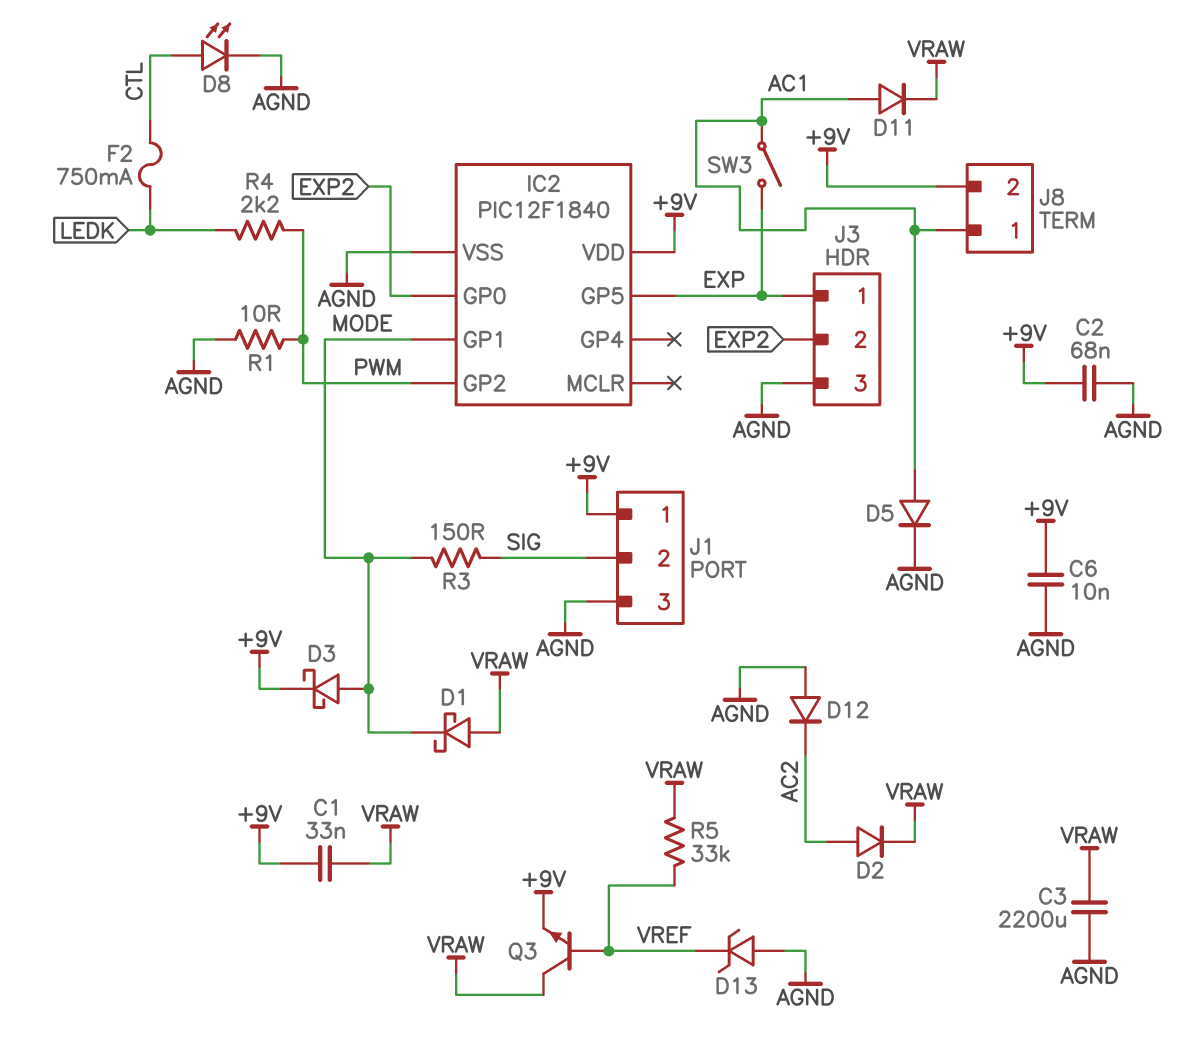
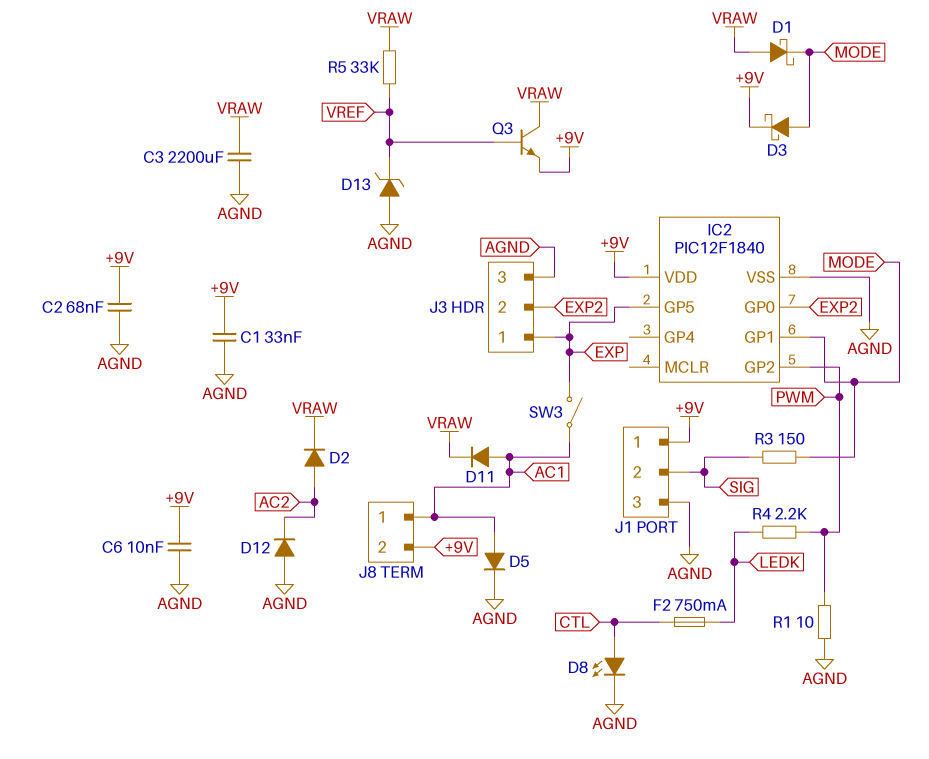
C1: 33nF (+9V, VRAW) -> 33nF (+9V, AGND)

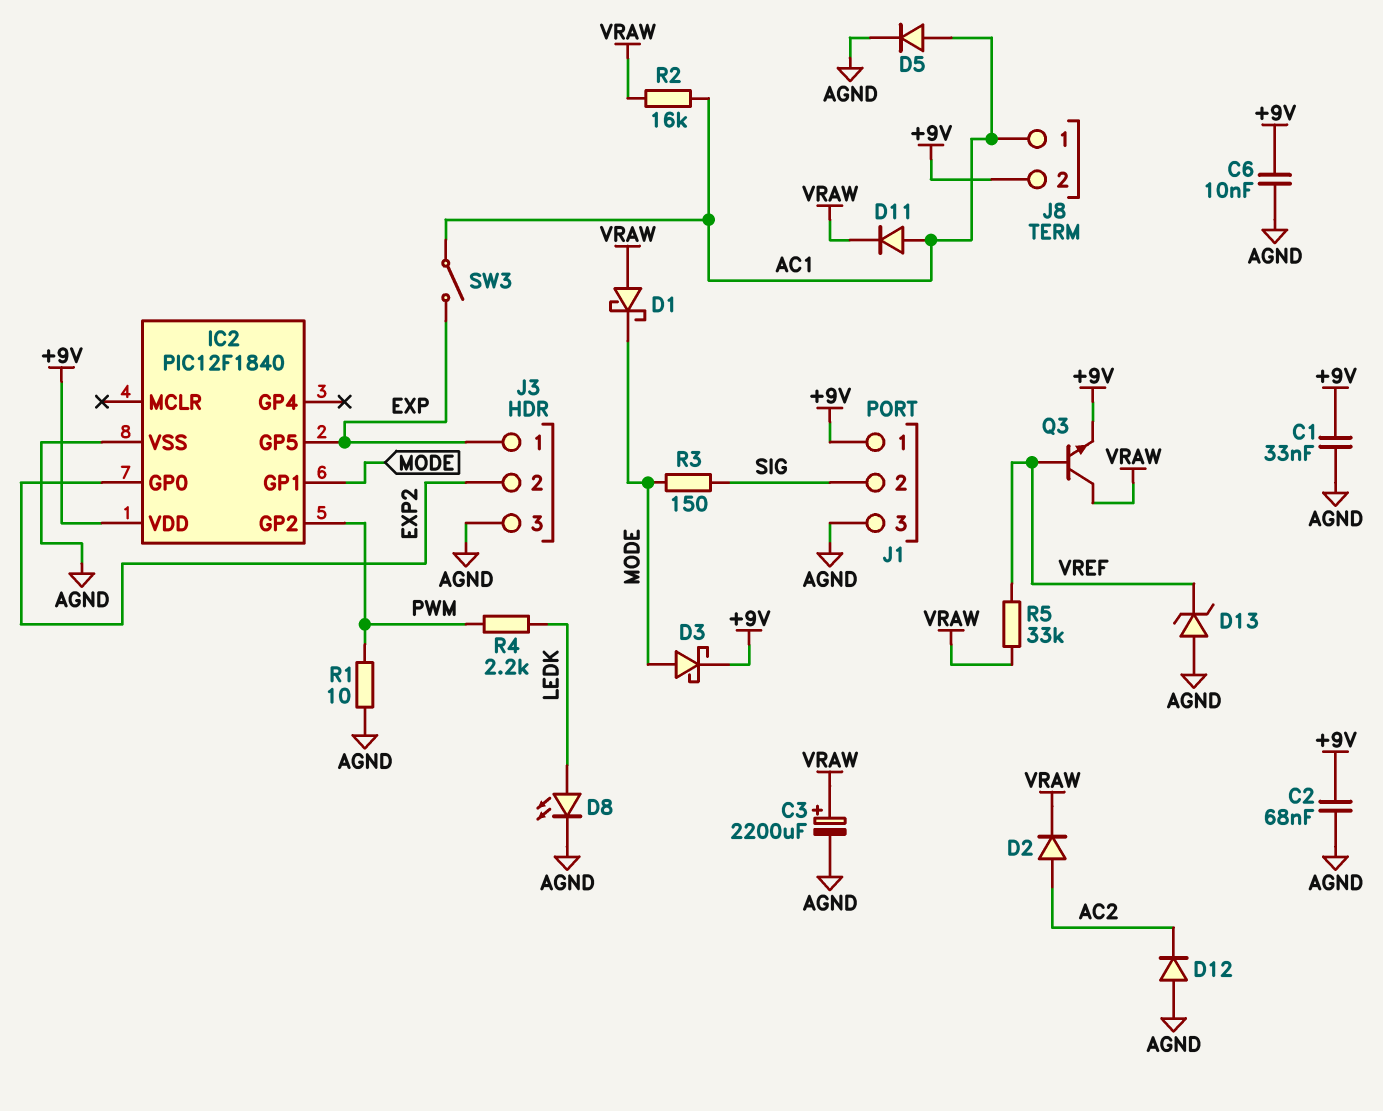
C3: 2200uF (AGND, VRAW) -> 2200uF (plus VRAW, minus AGND)
D8: LED (A CTL, K AGND) -> LED (A LEDK, K AGND)
F2: 750mA (CTL, LEDK) -> none
R2: none -> 16k (AC1, VRAW)

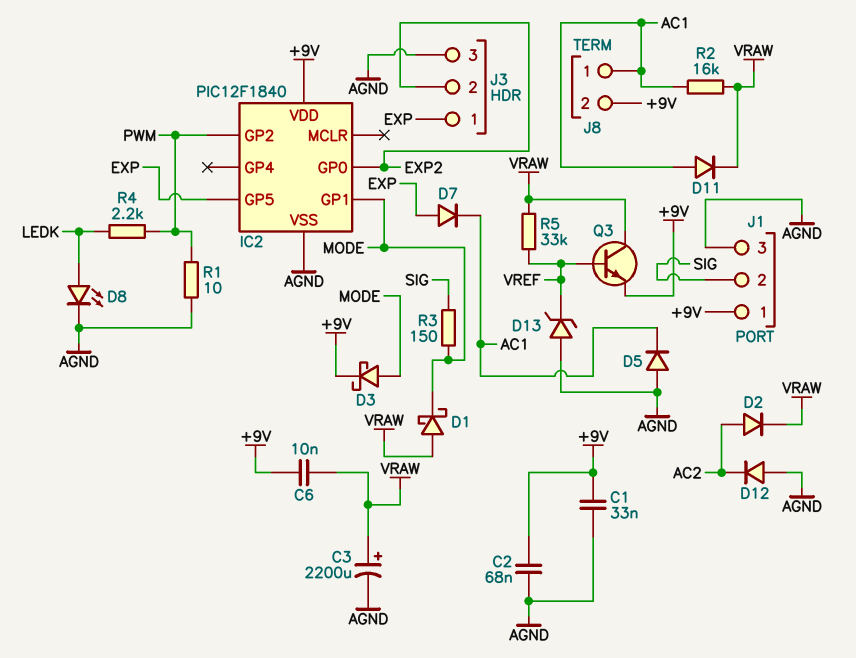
C6: 10nF (+9V, AGND) -> 10nF (+9V, VRAW)
D5: diode (A AC1, K AGND) -> diode (A AGND, K AC1)
D7: none -> diode (A EXP, K AC1)
SW3: switch (AC1, EXP) -> none

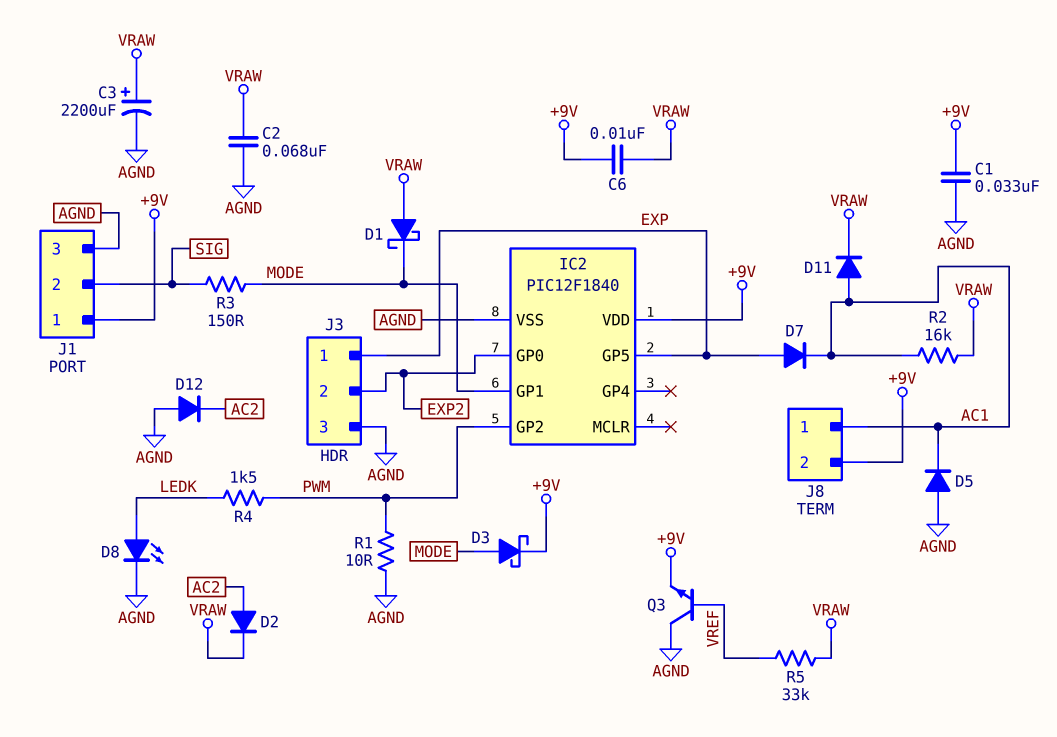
C2: 68nF (+9V, AGND) -> 68nF (AGND, VRAW)
D13: zener (A AGND, K VREF) -> none
Q3: NPN (B VREF, C VRAW, E +9V) -> NPN (B VREF, C AGND, E +9V)
R4: 2.2k (LEDK, PWM) -> 1.5k (LEDK, PWM)

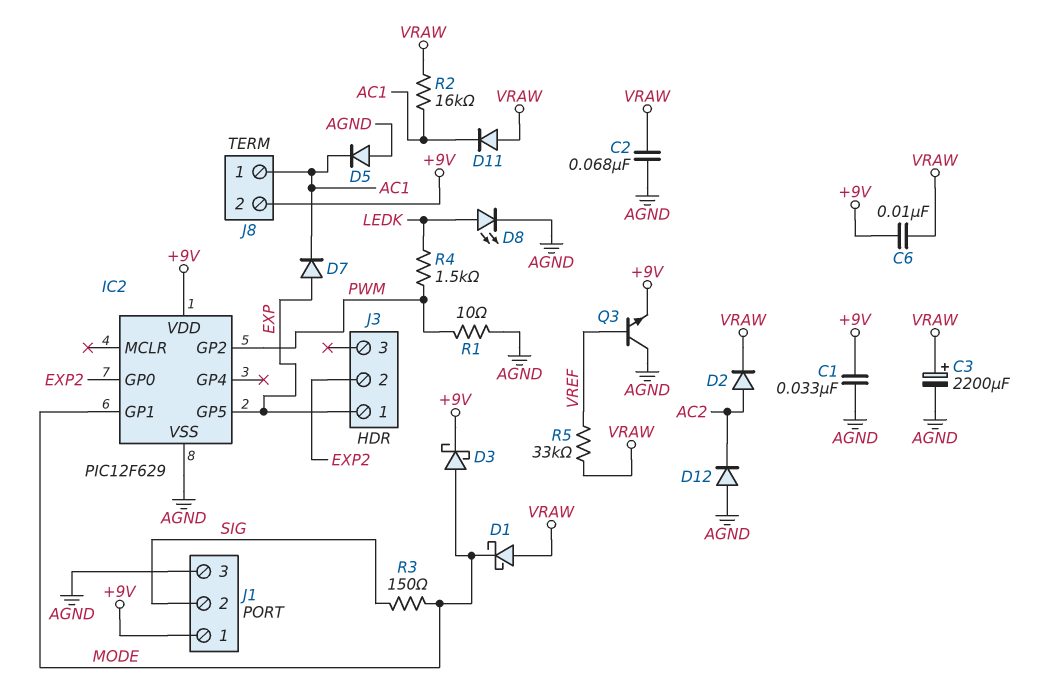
D11: diode (A AC1, K VRAW) -> diode (A VRAW, K AC1)
IC2: PIC12F1840 -> PIC12F629
J3 pin 3: AGND -> none

